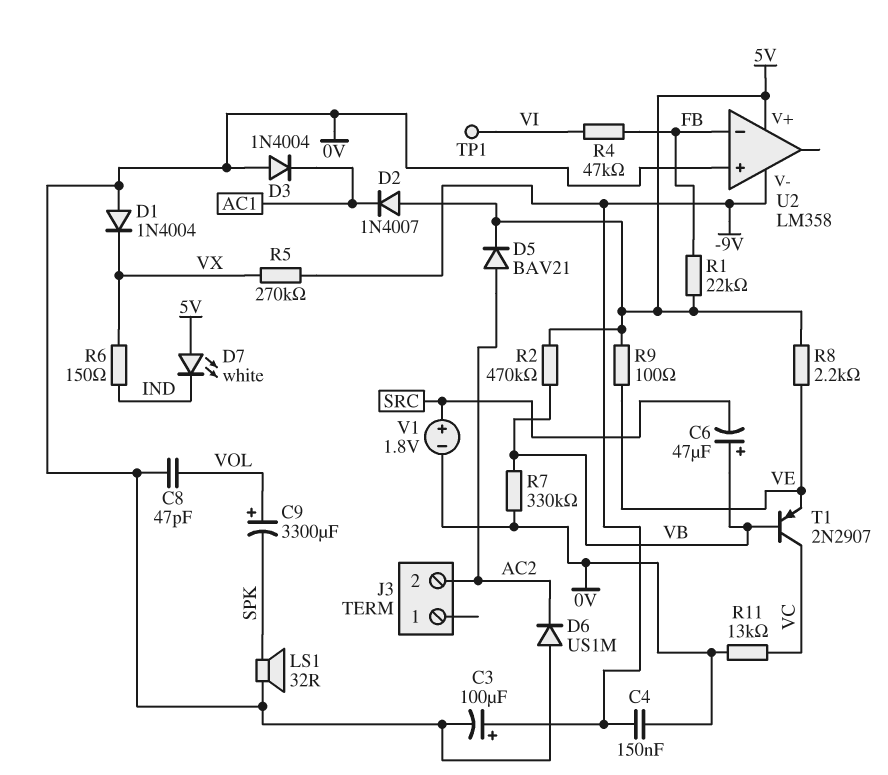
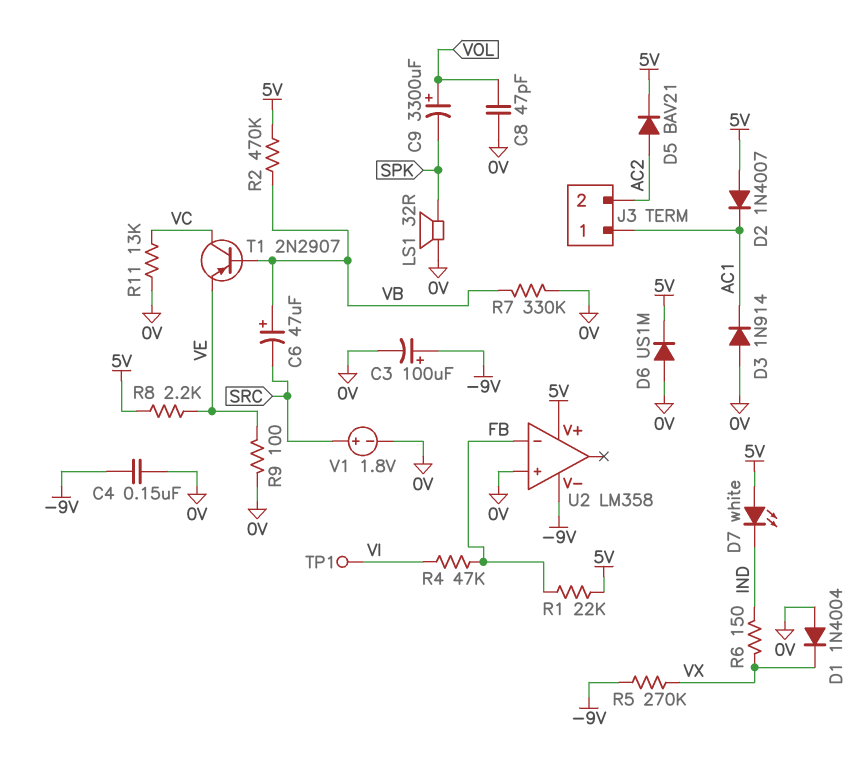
D3: diode 1N4004 (A 0V, K AC1) -> diode 1N914 (A 0V, K AC1)
D6: diode US1M (A 0V, K AC2) -> diode US1M (A 0V, K 5V)
J3 pin 1: none -> AC1
R9: 100 (5V, VE) -> 100 (0V, VE)

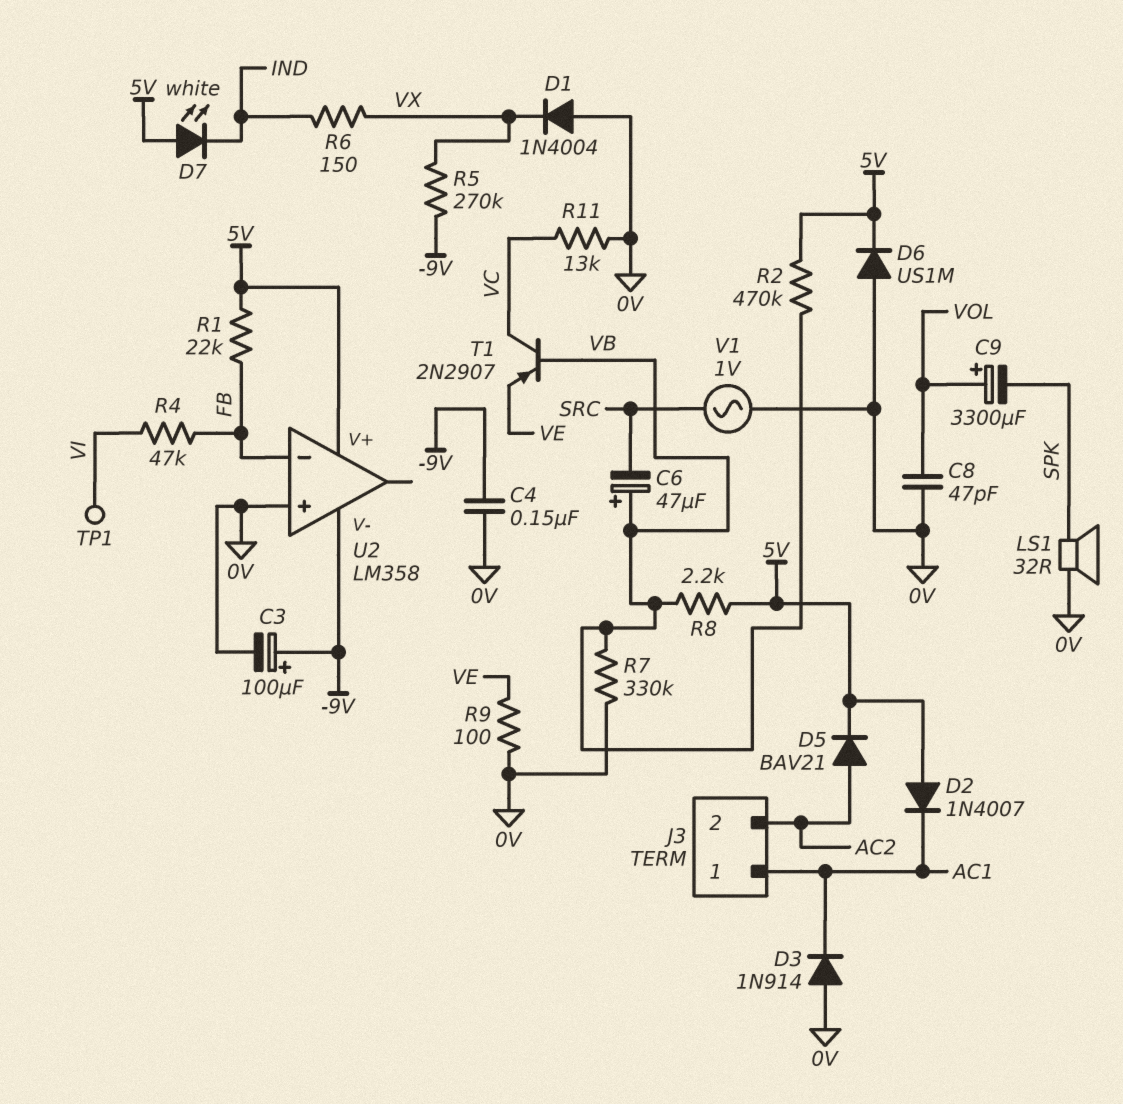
R8: 2.2k (5V, VE) -> 2.2k (5V, VB)
V1: 1.8V (plus SRC, minus 0V) -> AC 1V (0V, SRC)

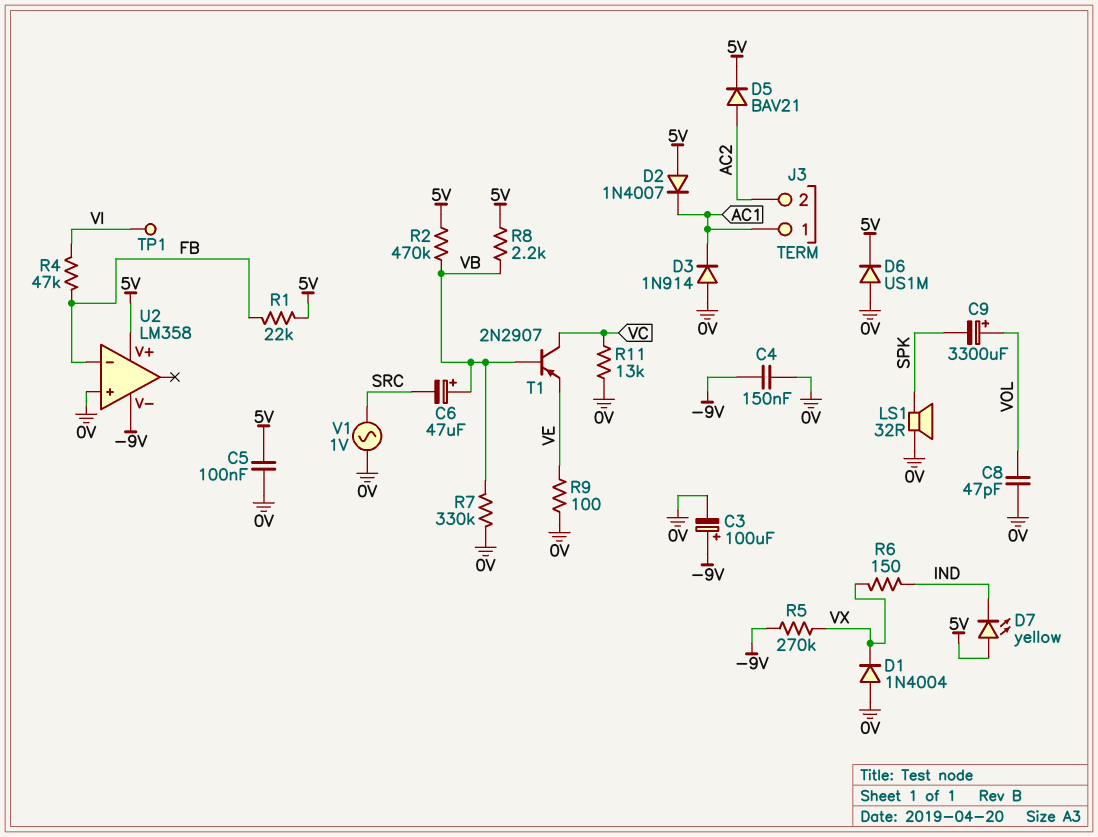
C5: none -> 100nF (0V, 5V)
D7: LED white (A 5V, K IND) -> LED yellow (A 5V, K IND)

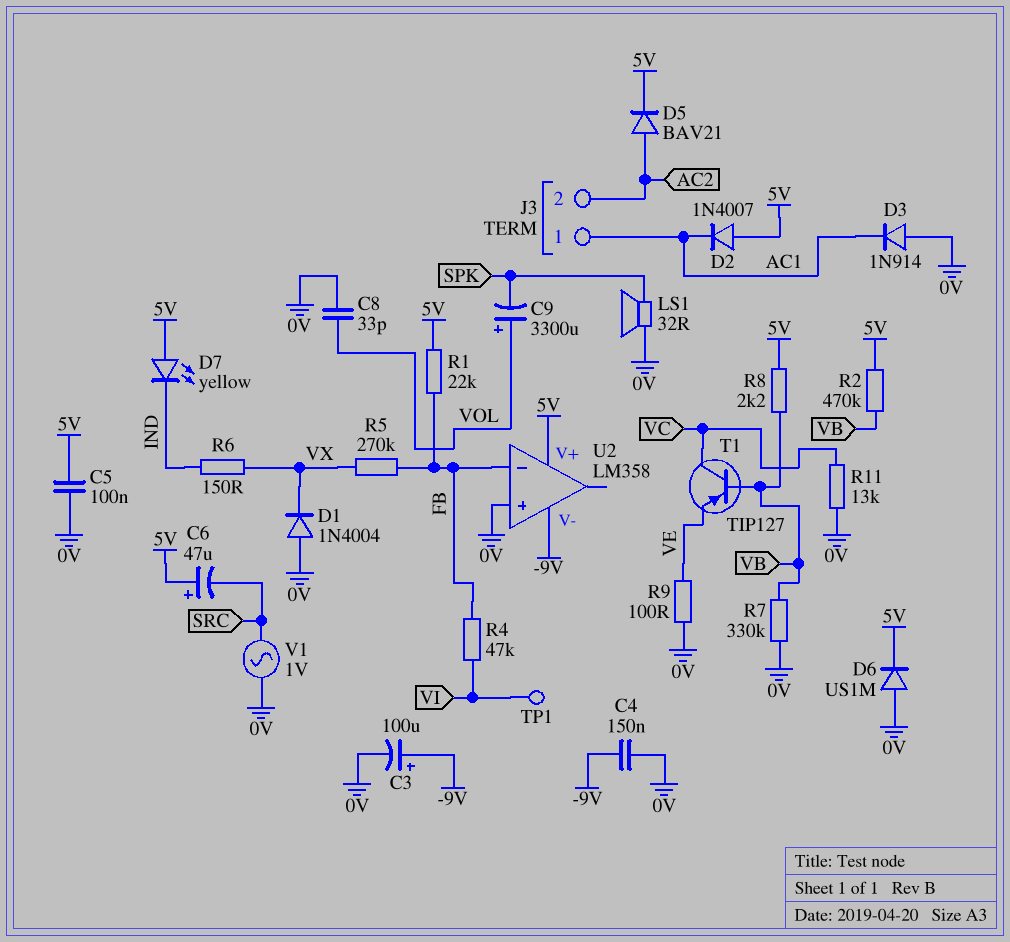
C6: 47uF (plus VB, minus SRC) -> 47uF (plus 5V, minus SRC)
C8: 47pF (0V, VOL) -> 33pF (0V, VOL)
R5: 270k (-9V, VX) -> 270k (FB, VX)
T1: PNP 2N2907 (B VB, C VC, E VE) -> PNP TIP127 (B VB, C VC, E VE)

